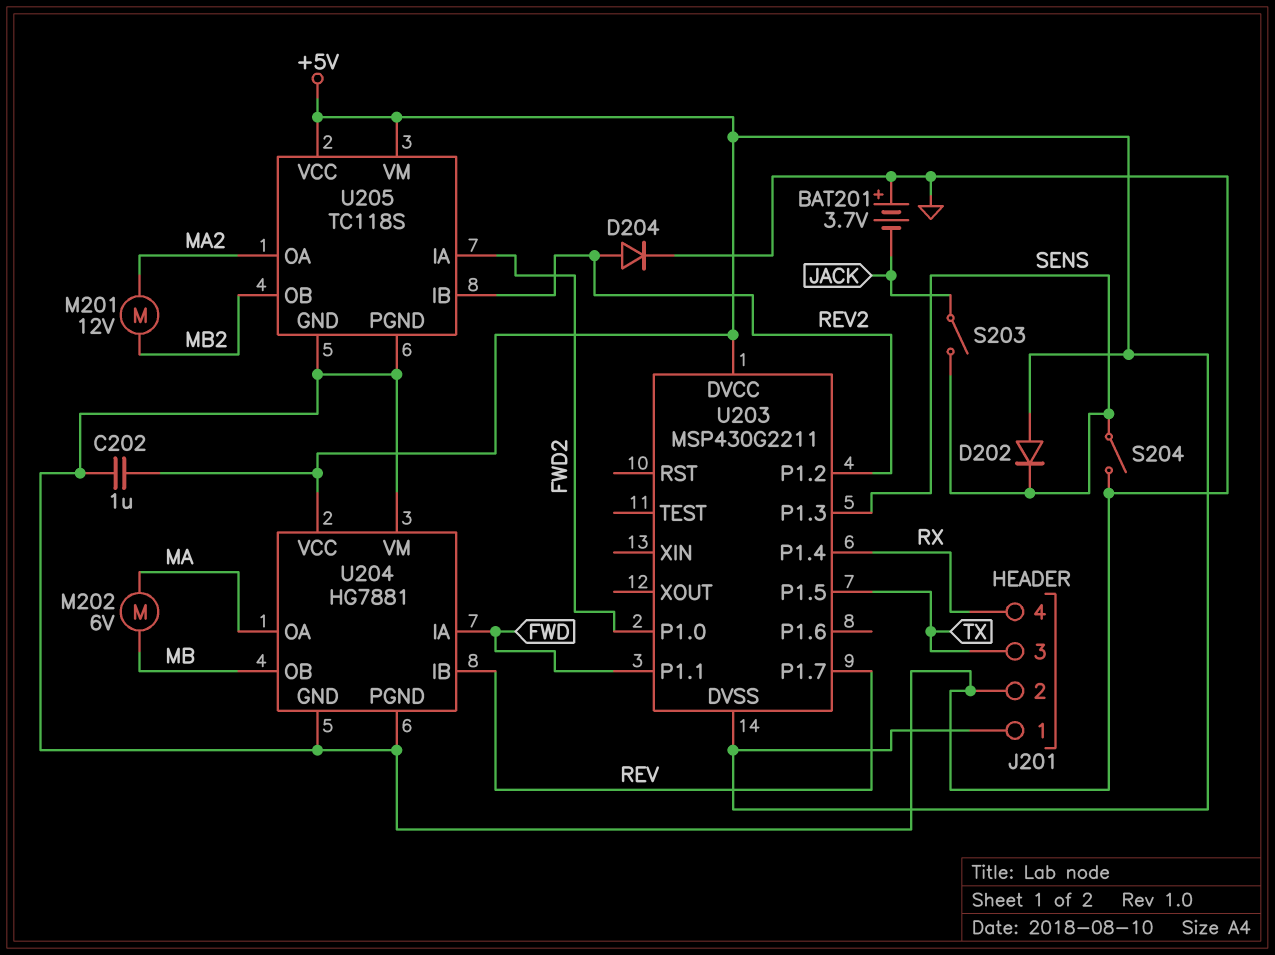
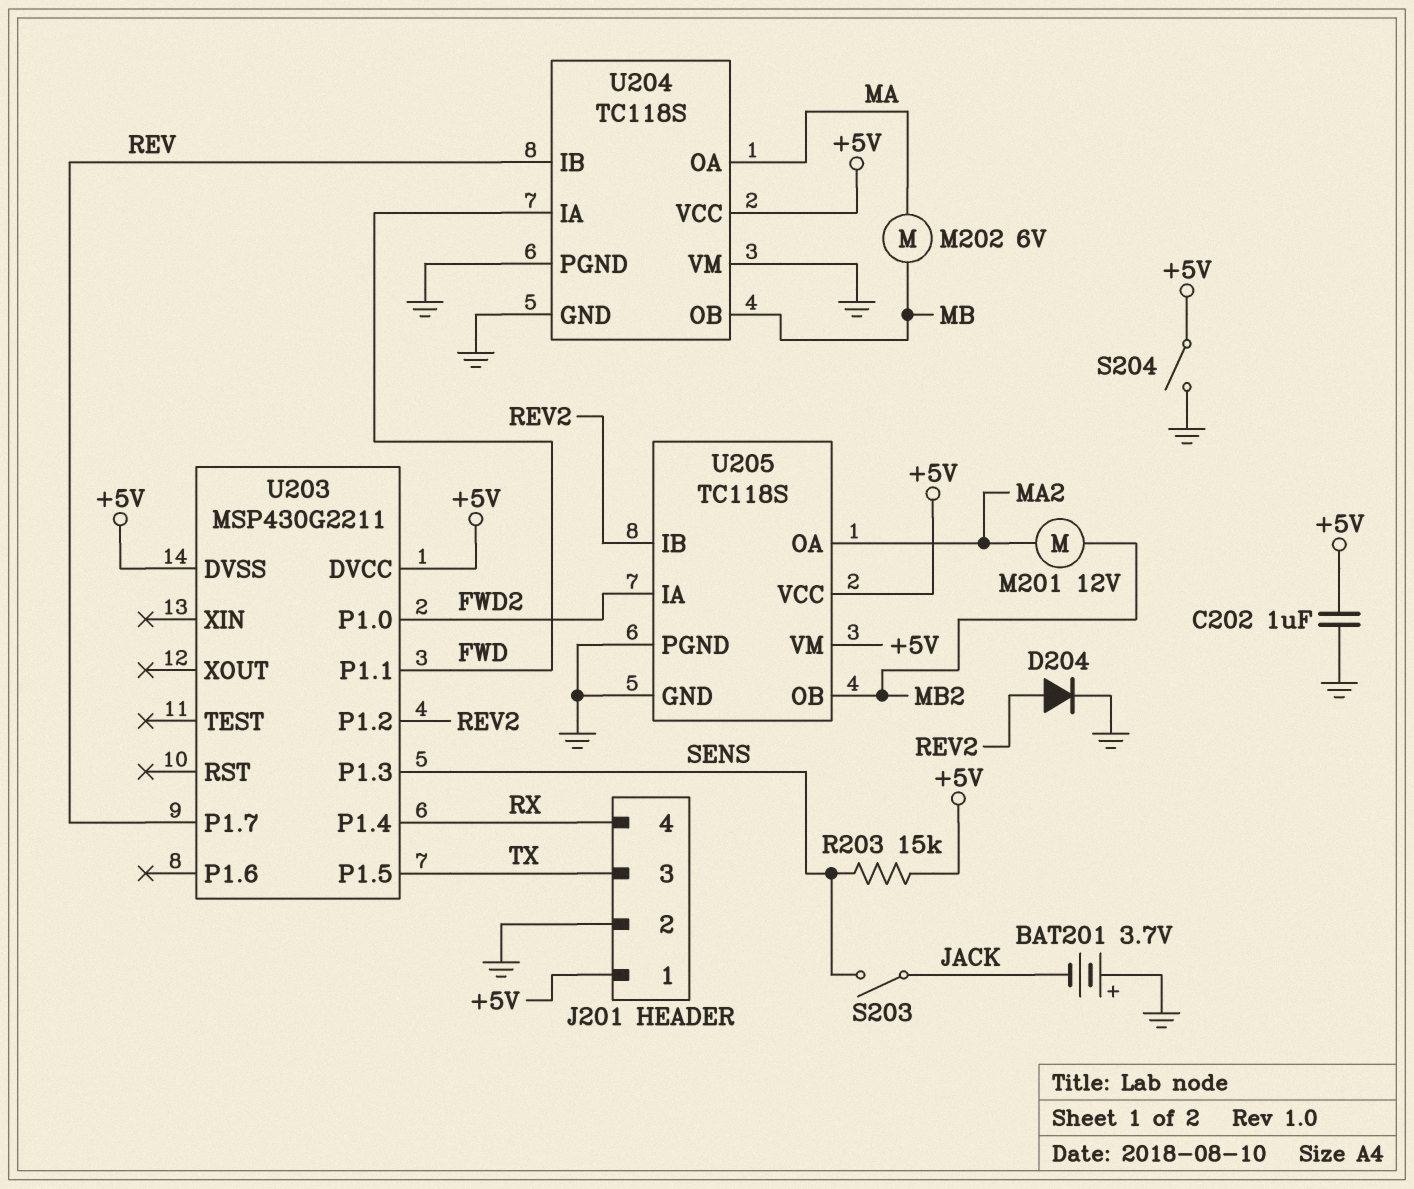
D202: diode (A +5V, K SENS) -> none
R203: none -> 15k (+5V, SENS)
S204: switch (GND, SENS) -> switch (+5V, GND)
U204: HG7881 -> TC118S

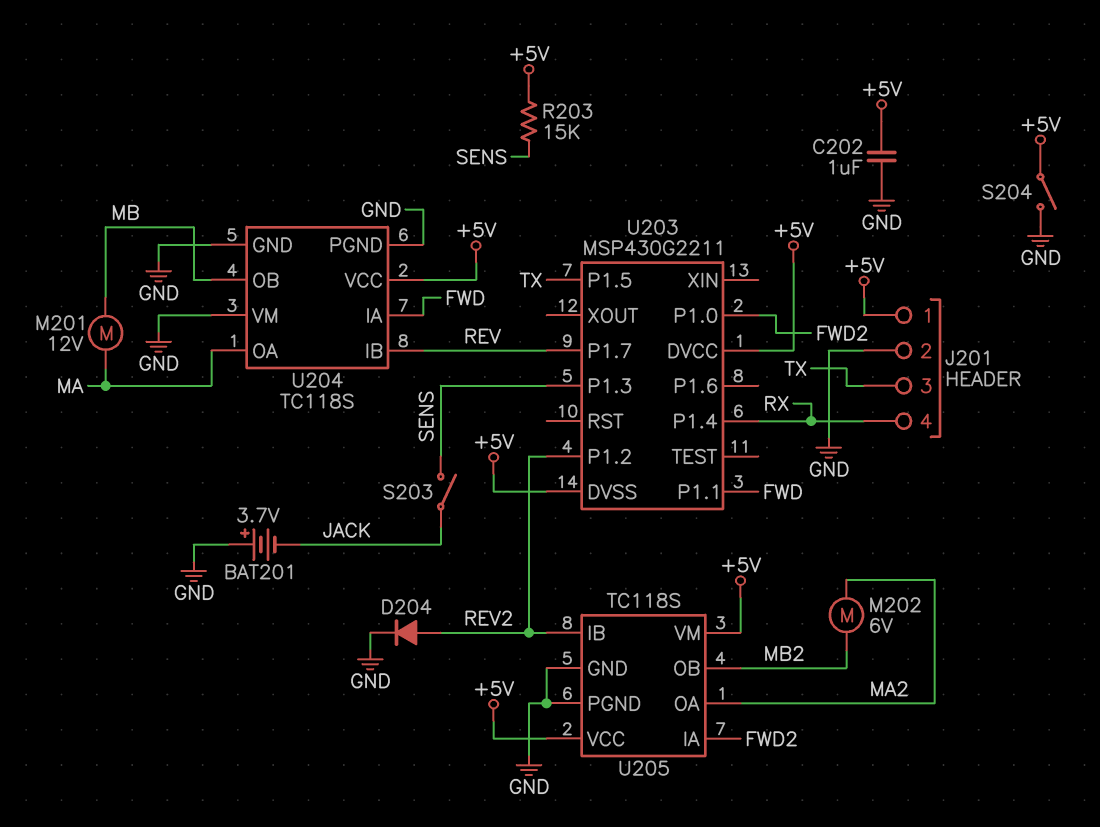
M201: motor 12V (MA2, MB2) -> motor 12V (MA, MB)
M202: motor 6V (MA, MB) -> motor 6V (MA2, MB2)

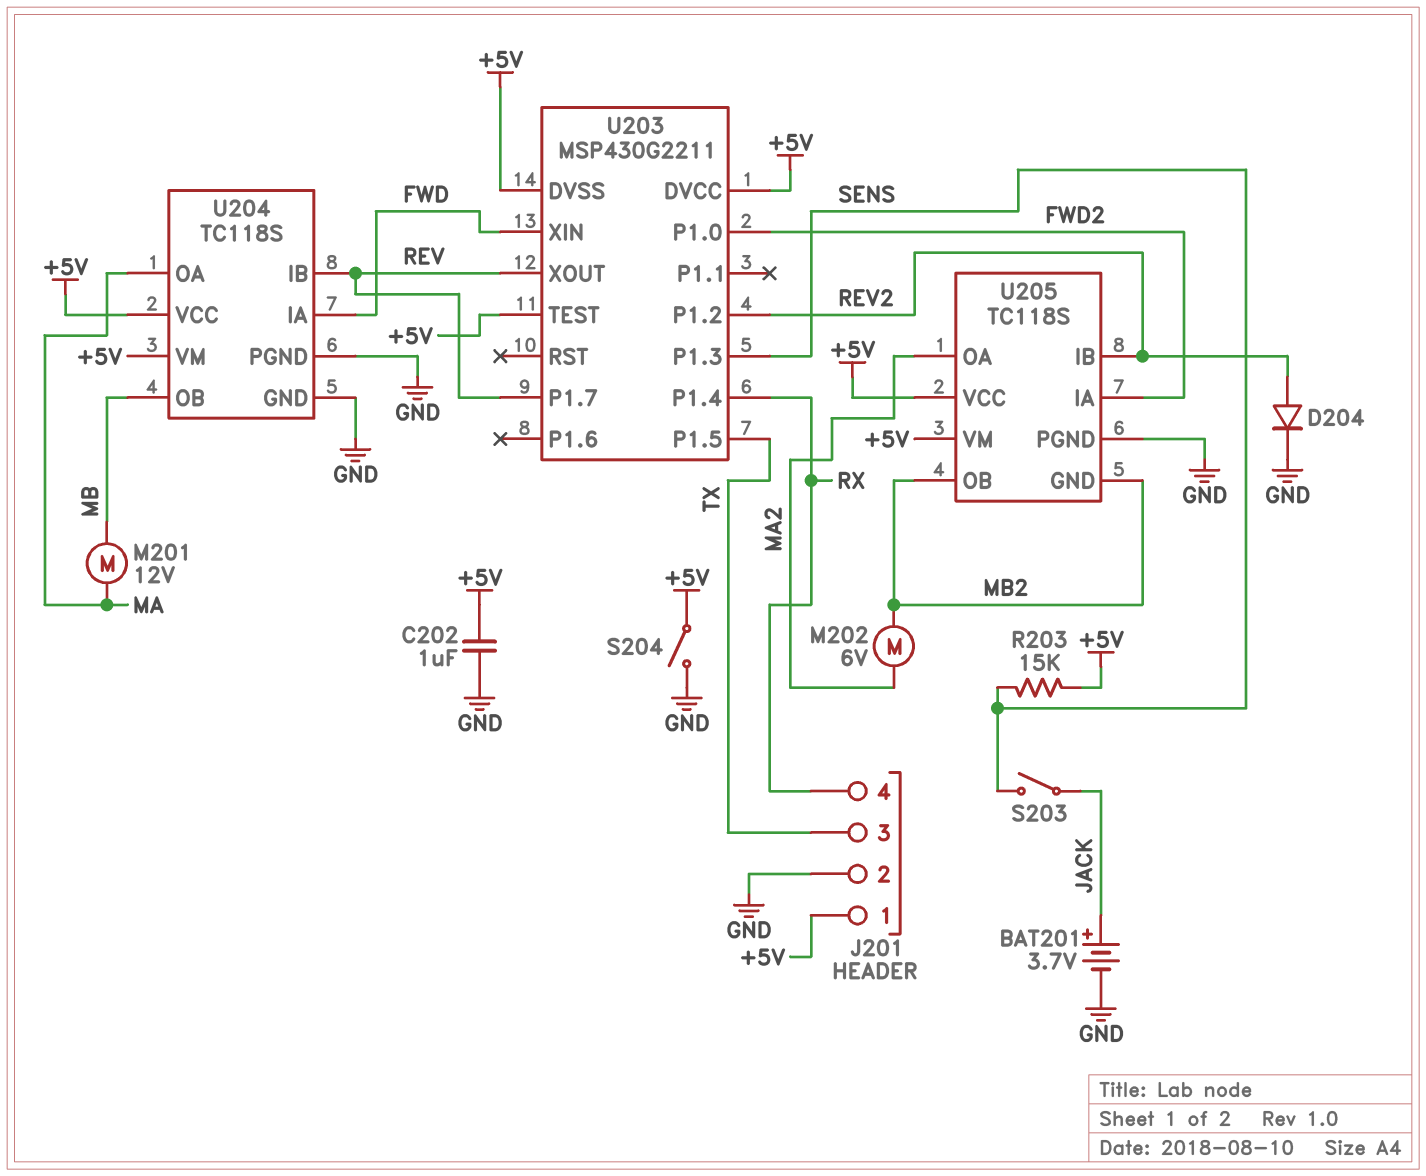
BAT201: 3.7V (plus GND, minus JACK) -> 3.7V (plus JACK, minus GND)
U203 pin P1.1: FWD -> none
U203 pin TEST: none -> +5V
U203 pin XIN: none -> FWD
U203 pin XOUT: none -> REV
U204 pin VM: GND -> +5V
U205 pin GND: GND -> MB2

